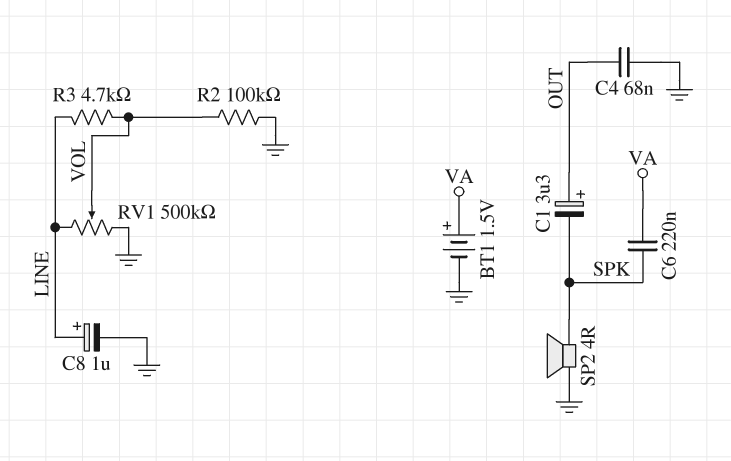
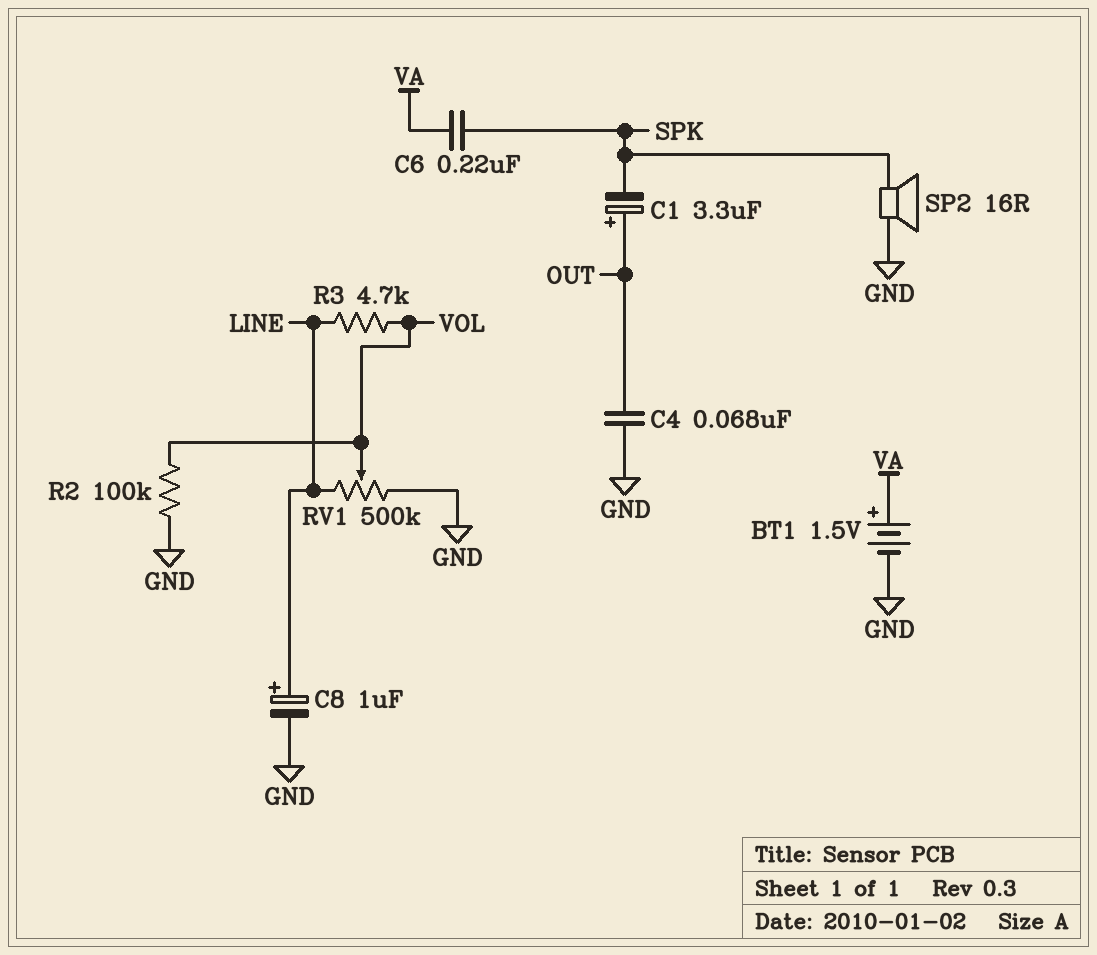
SP2: speaker 4R (GND, SPK) -> speaker 16R (GND, SPK)

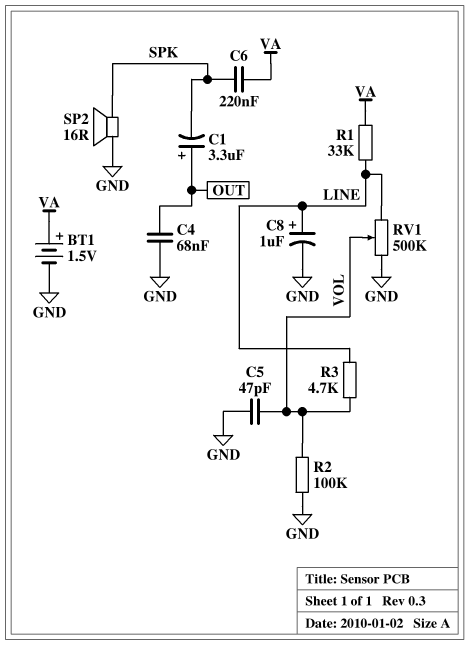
C5: none -> 47pF (GND, VOL)
R1: none -> 33k (LINE, VA)

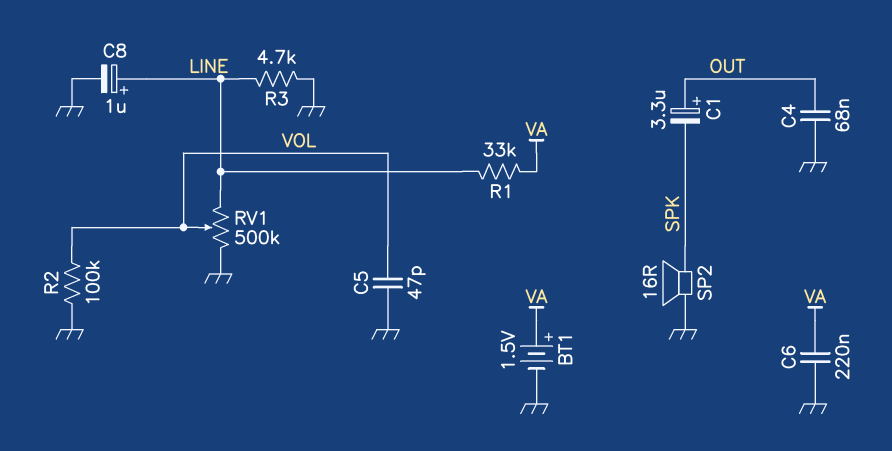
C6: 220nF (SPK, VA) -> 220nF (GND, VA)
R3: 4.7k (LINE, VOL) -> 4.7k (GND, LINE)

